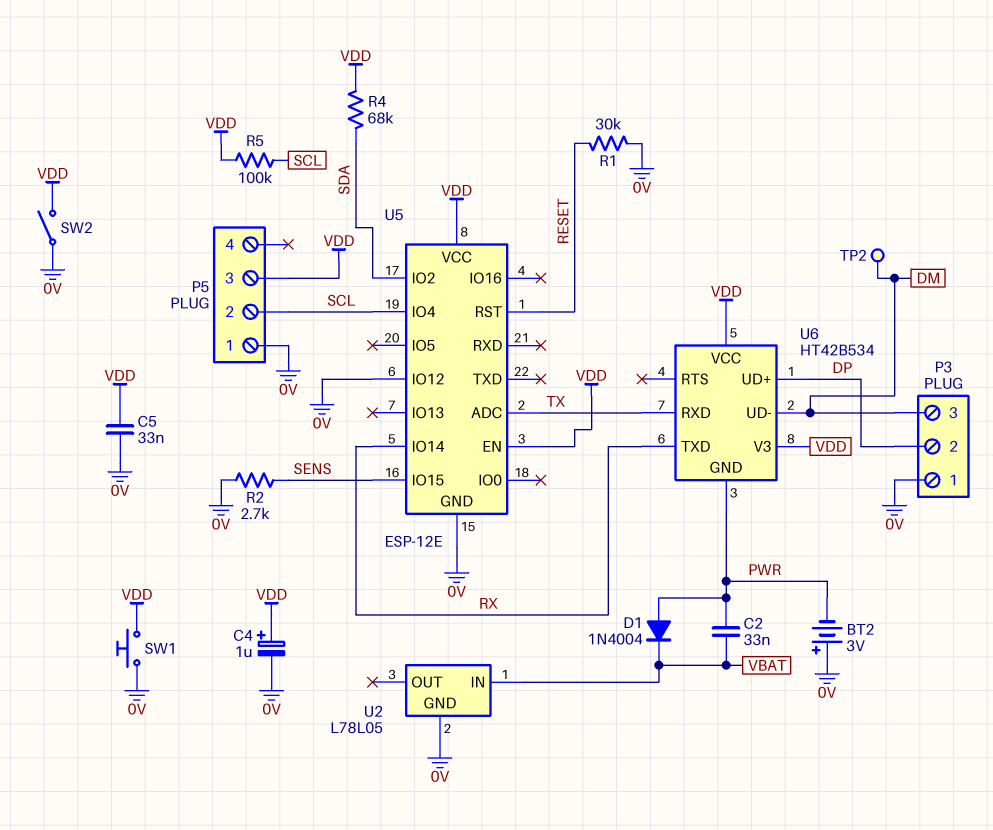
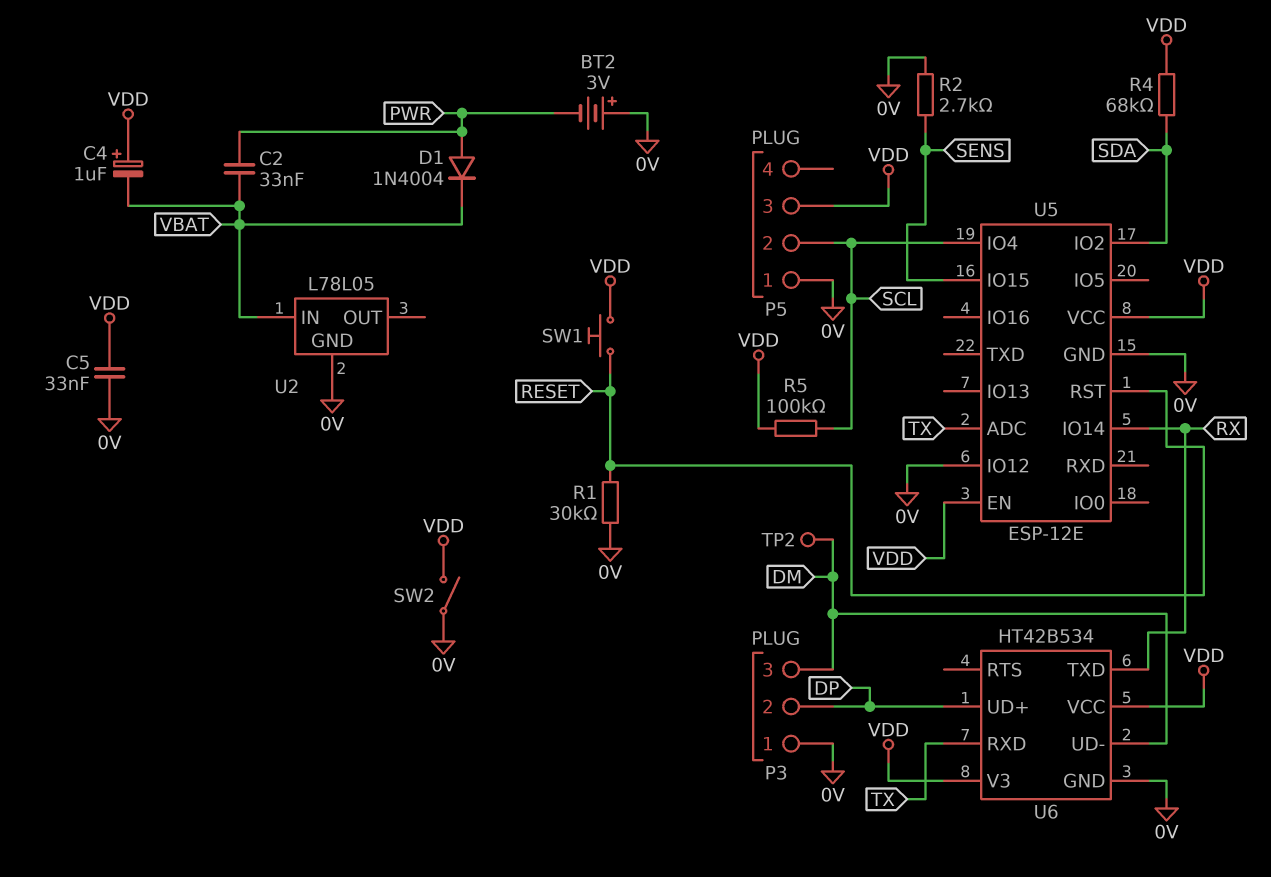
C4: 1uF (plus VDD, minus 0V) -> 1uF (plus VDD, minus VBAT)
SW1: button (0V, VDD) -> button (RESET, VDD)
U6 pin GND: PWR -> 0V

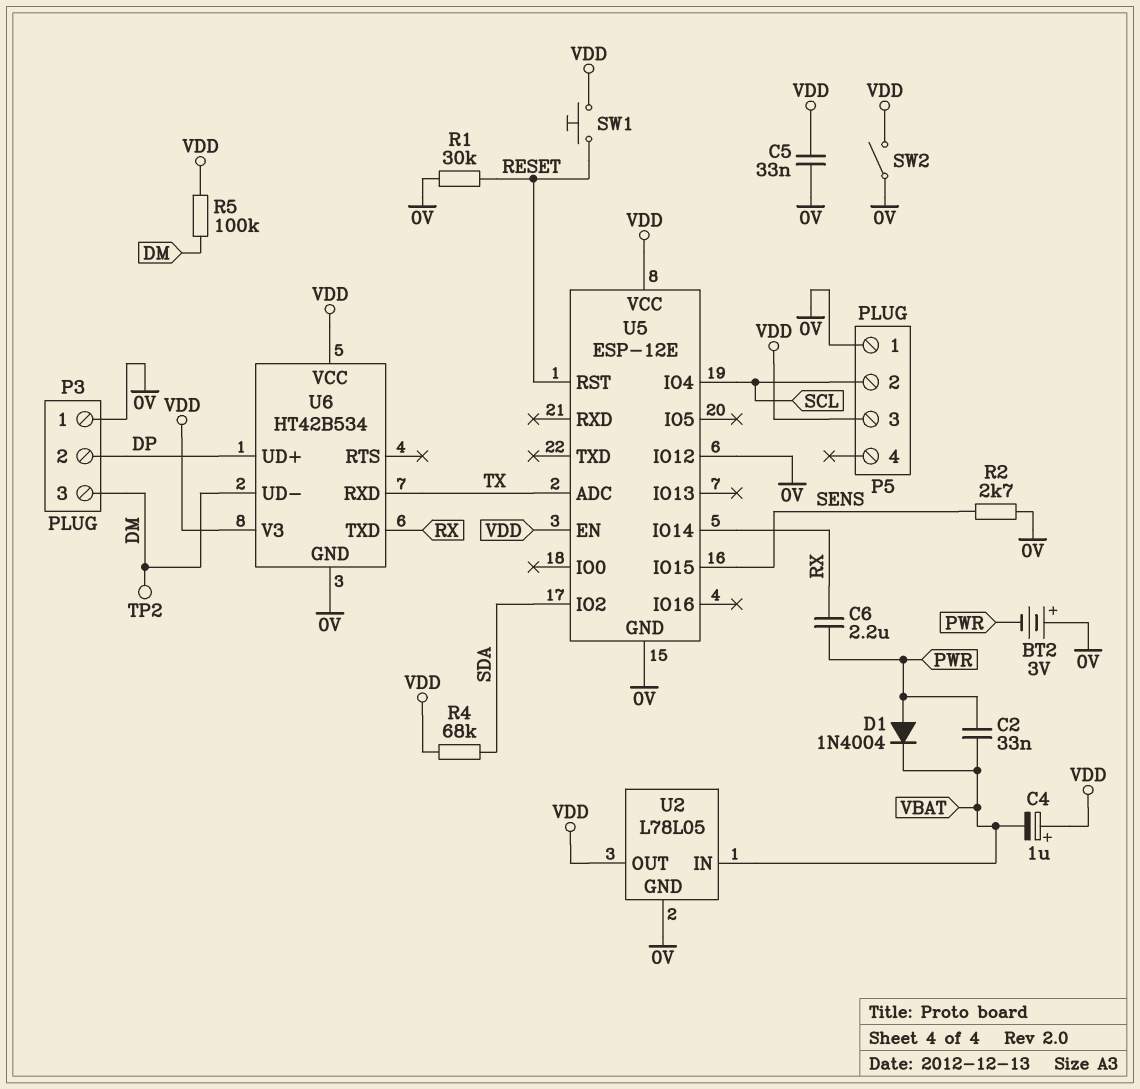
C6: none -> 2.2uF (PWR, RX)
R5: 100k (SCL, VDD) -> 100k (DM, VDD)
U2 pin OUT: none -> VDD

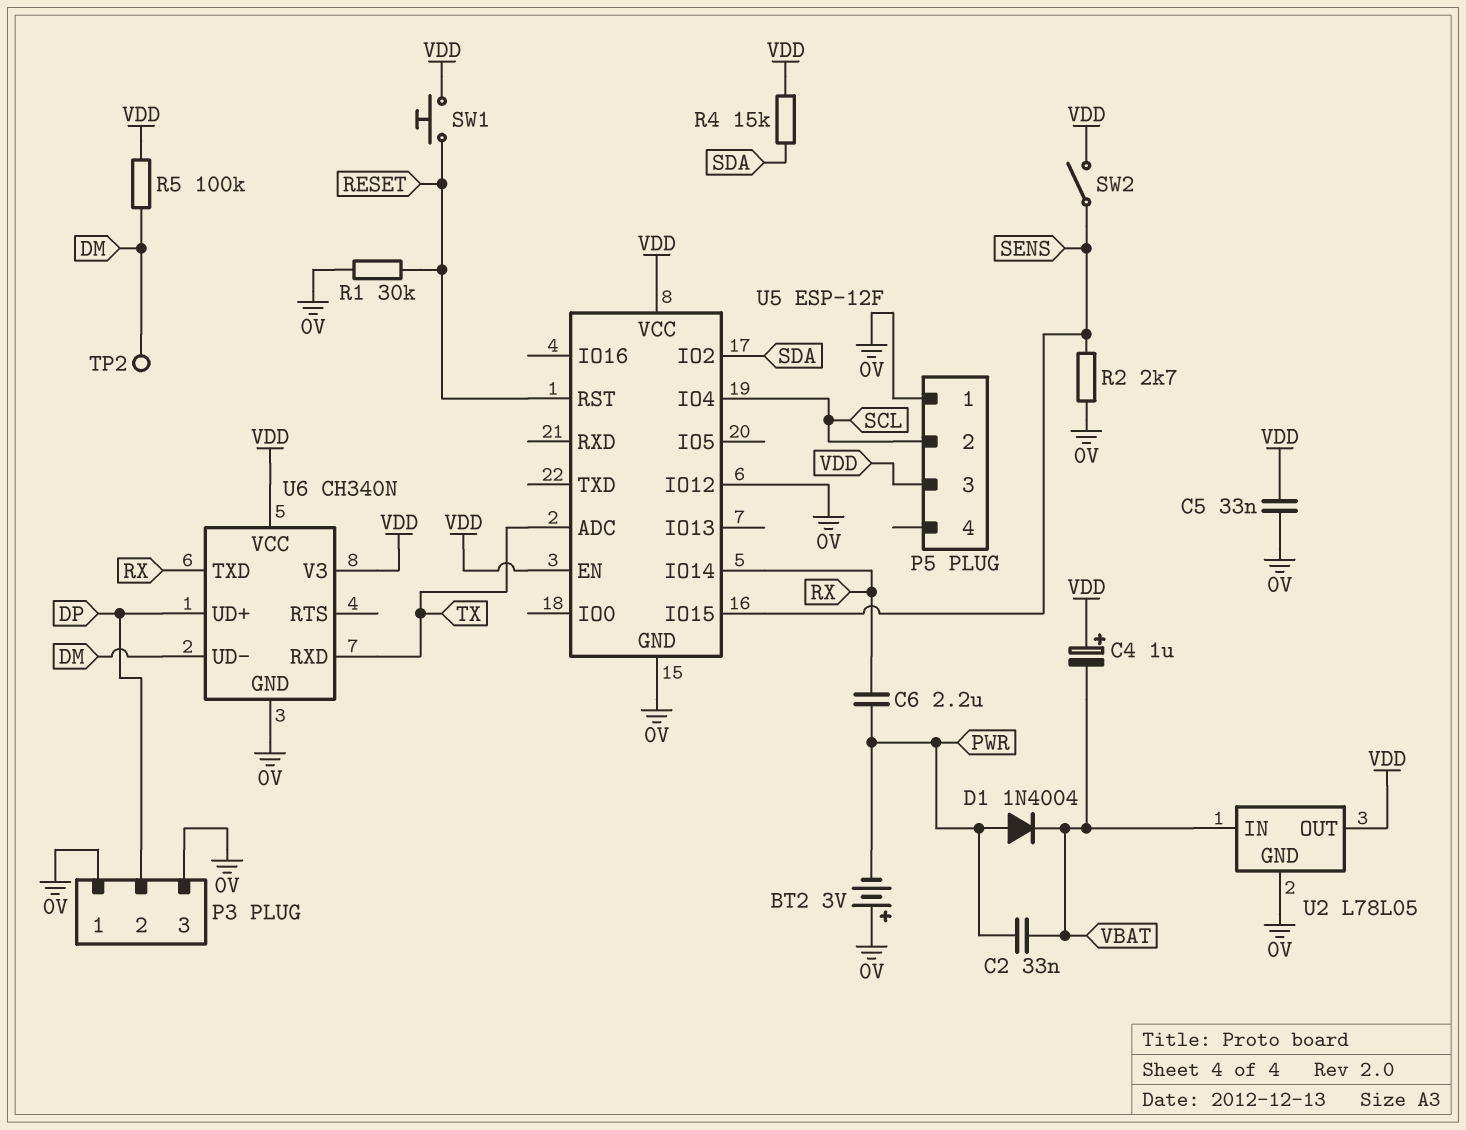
P3 pin 3: DM -> 0V
R4: 68k (SDA, VDD) -> 15k (SDA, VDD)
SW2: switch (0V, VDD) -> switch (SENS, VDD)
U5: ESP-12E -> ESP-12F
U6: HT42B534 -> CH340N

